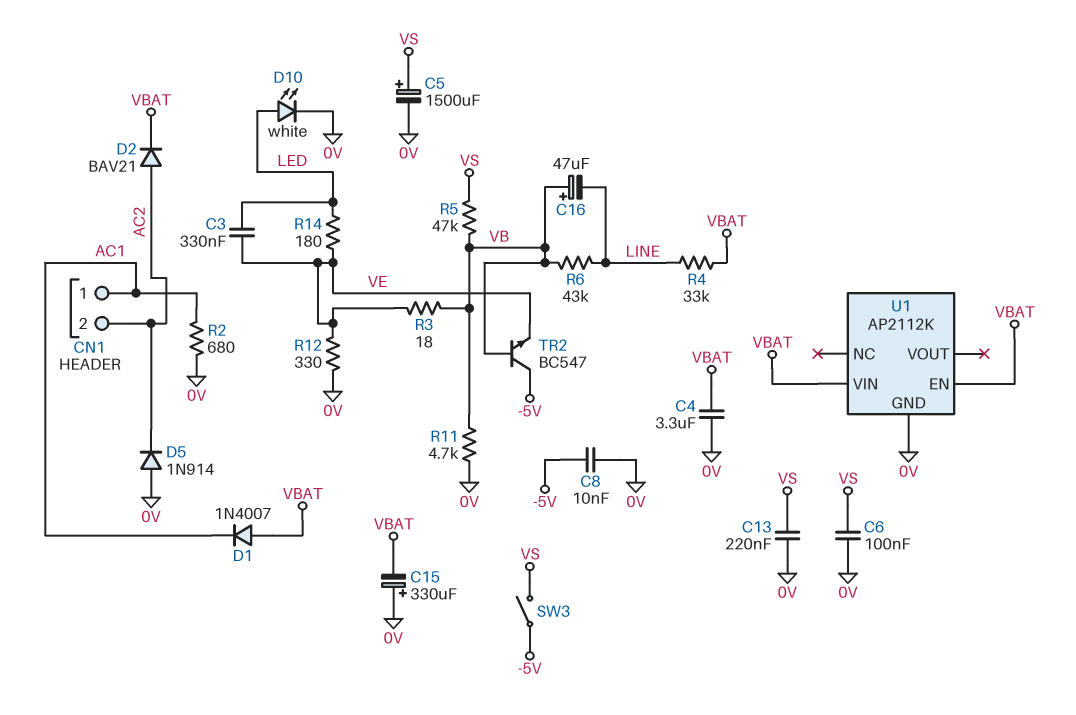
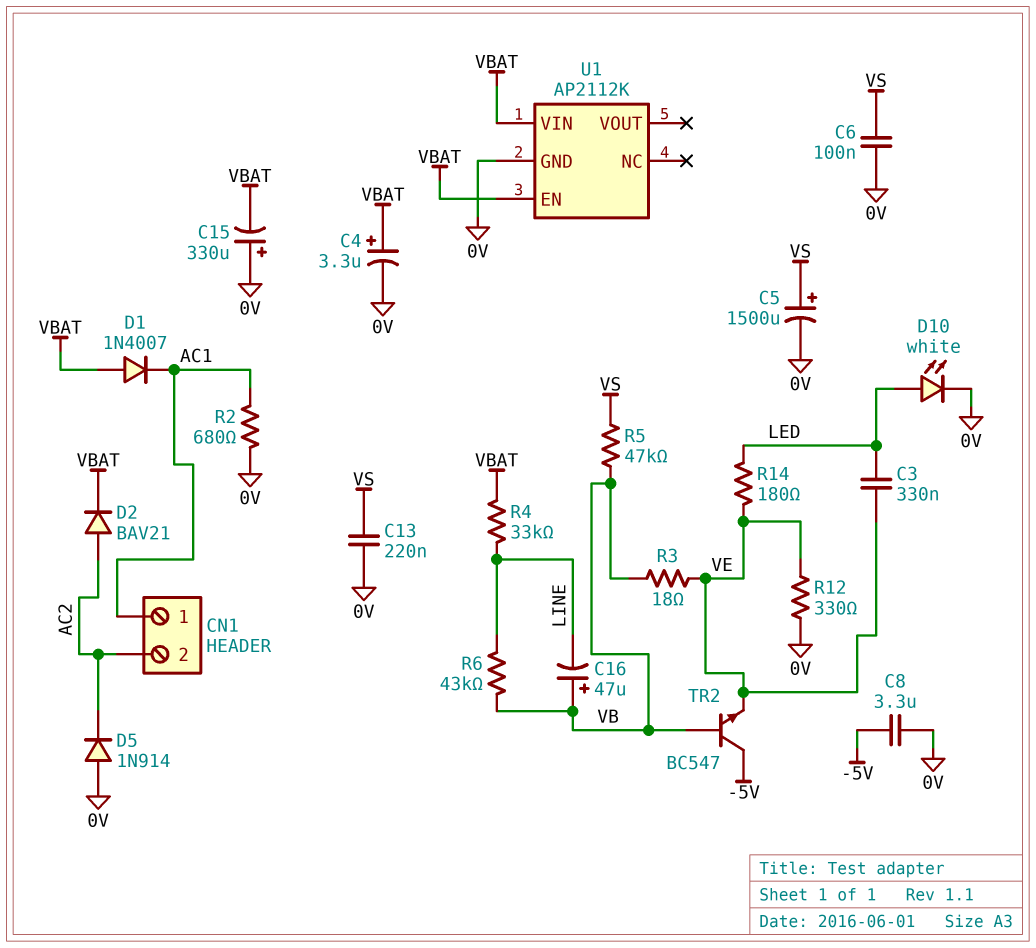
C4: 3.3uF (0V, VBAT) -> 3.3uF (plus VBAT, minus 0V)
C8: 10nF (-5V, 0V) -> 3.3uF (-5V, 0V)
R11: 4.7k (0V, VB) -> none
SW3: switch (-5V, VS) -> none

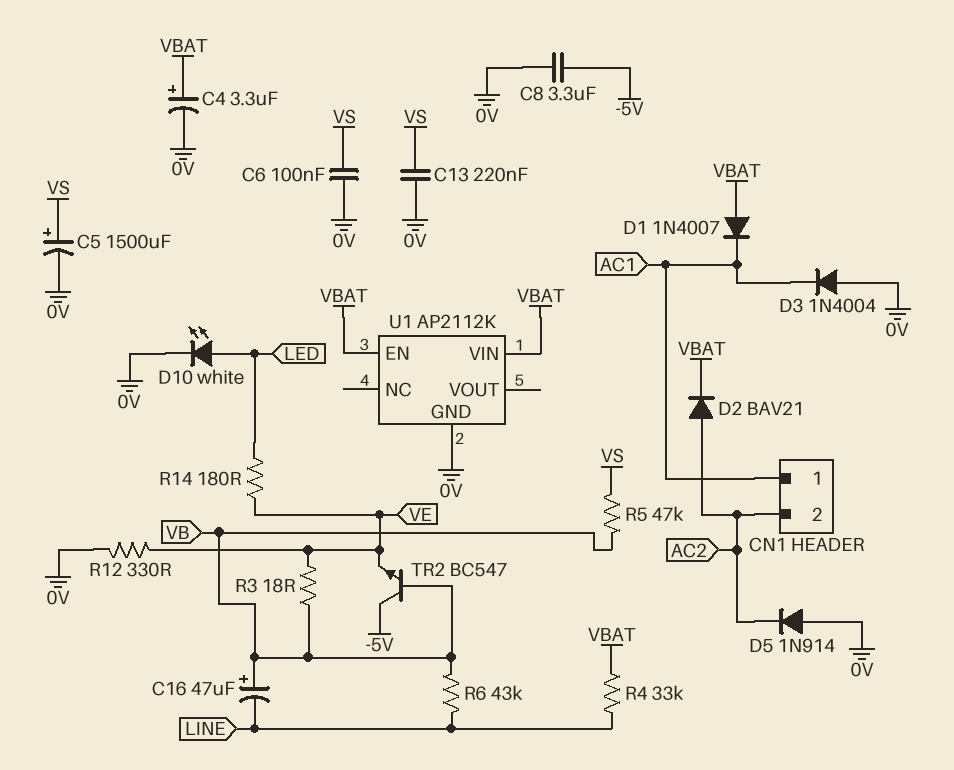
C3: 330nF (LED, VE) -> none
C15: 330uF (plus 0V, minus VBAT) -> none
D3: none -> diode 1N4004 (A 0V, K AC1)
R2: 680 (0V, AC1) -> none

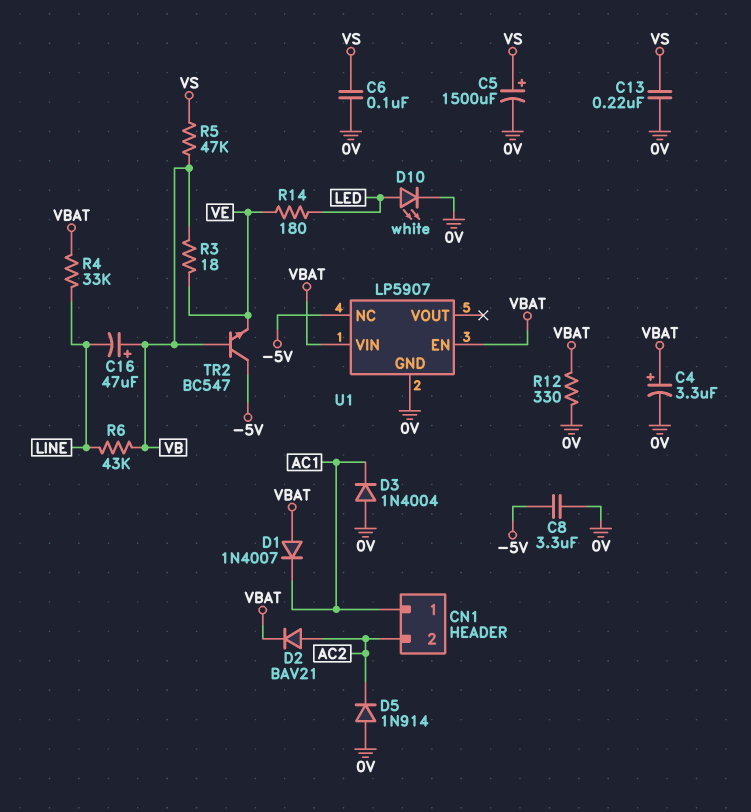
R12: 330 (0V, VE) -> 330 (0V, VBAT)
U1: AP2112K -> LP5907
U1 pin NC: none -> -5V

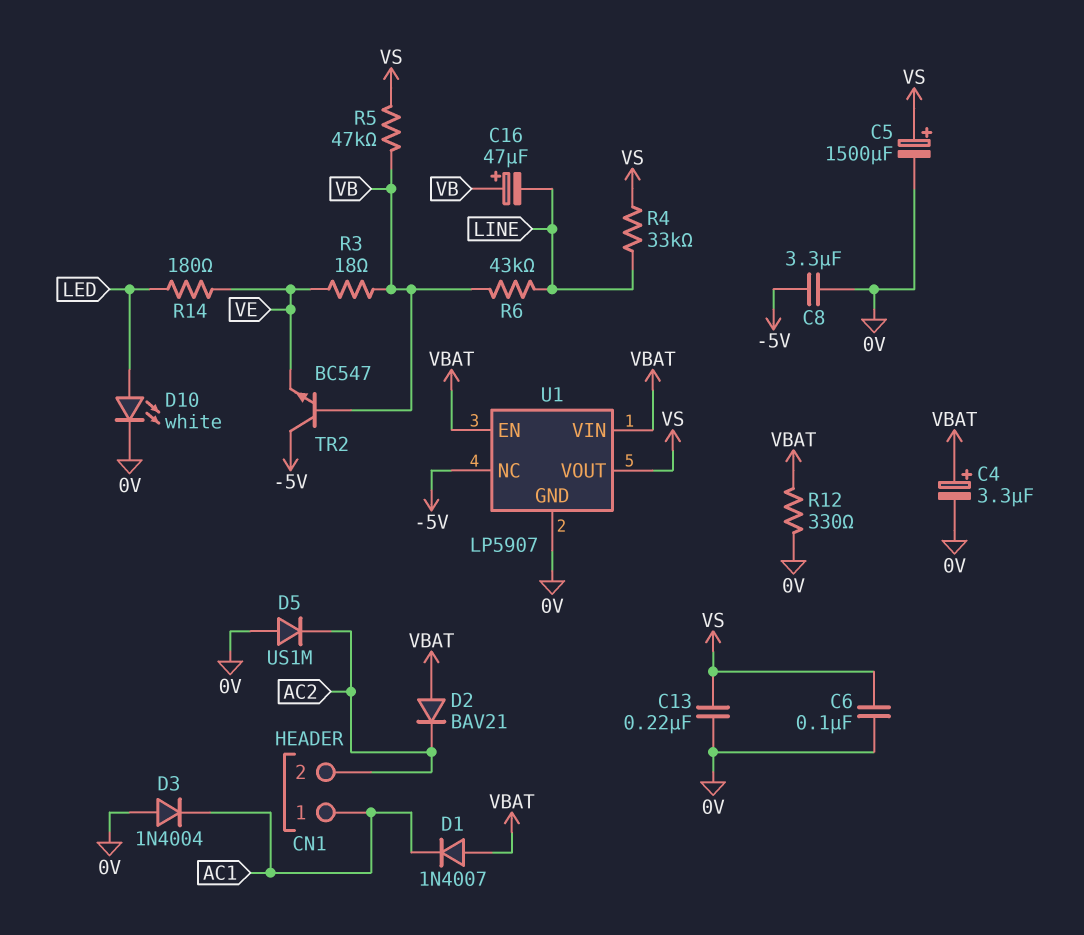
D2: diode BAV21 (A AC2, K VBAT) -> diode BAV21 (A VBAT, K AC2)
D5: diode 1N914 (A 0V, K AC2) -> diode US1M (A 0V, K AC2)
R4: 33k (LINE, VBAT) -> 33k (LINE, VS)
U1 pin VOUT: none -> VS

